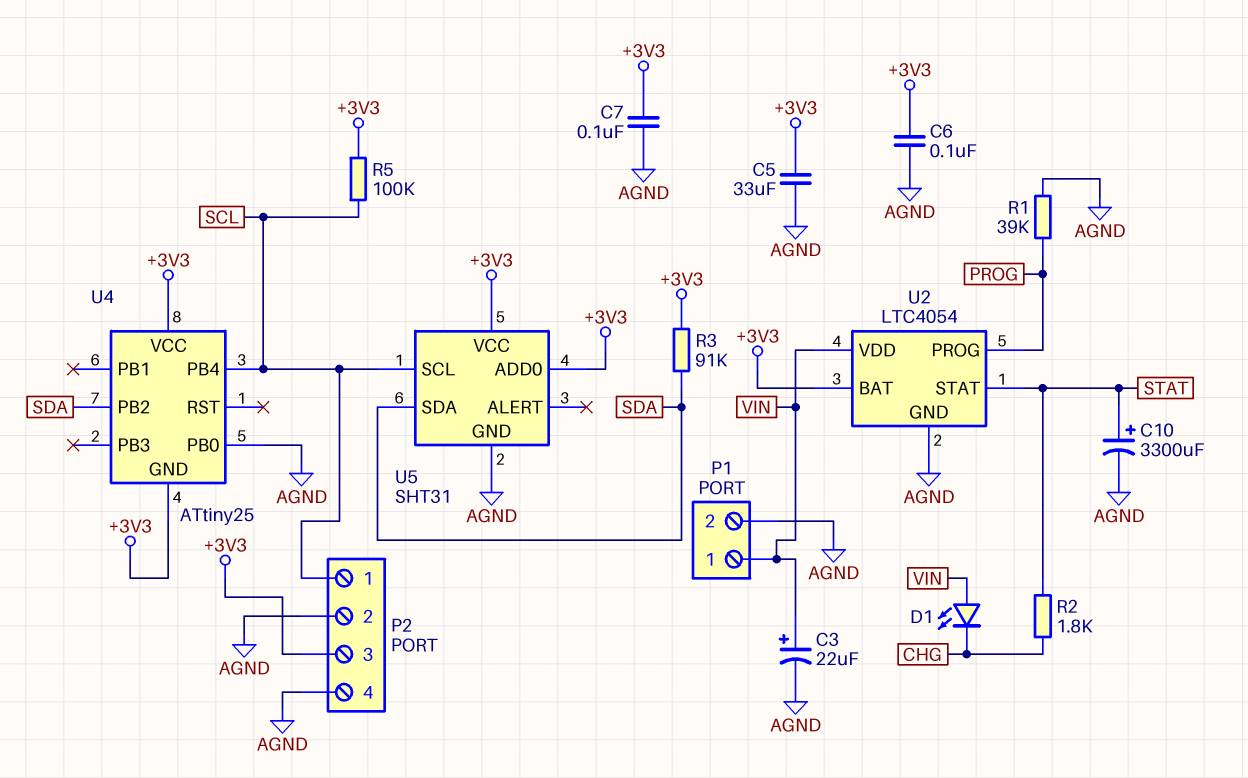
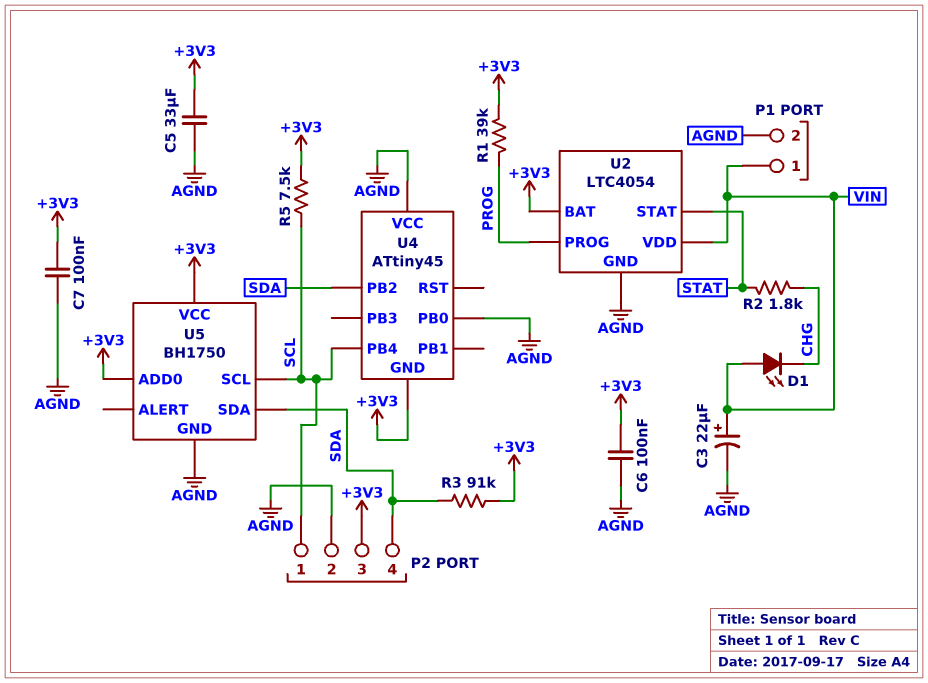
C10: 3300uF (plus STAT, minus AGND) -> none
P2 pin 4: AGND -> SDA
R1: 39k (AGND, PROG) -> 39k (+3V3, PROG)
R5: 100k (+3V3, SCL) -> 7.5k (+3V3, SCL)
U4: ATtiny25 -> ATtiny45
U4 pin VCC: +3V3 -> AGND
U5: SHT31 -> BH1750

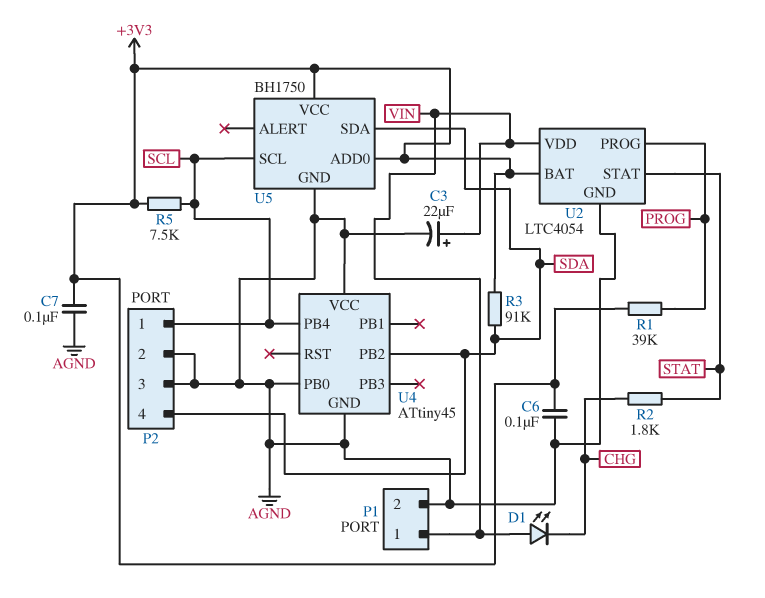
C5: 33uF (+3V3, AGND) -> none
P2 pin 3: +3V3 -> AGND
U4 pin GND: +3V3 -> AGND

